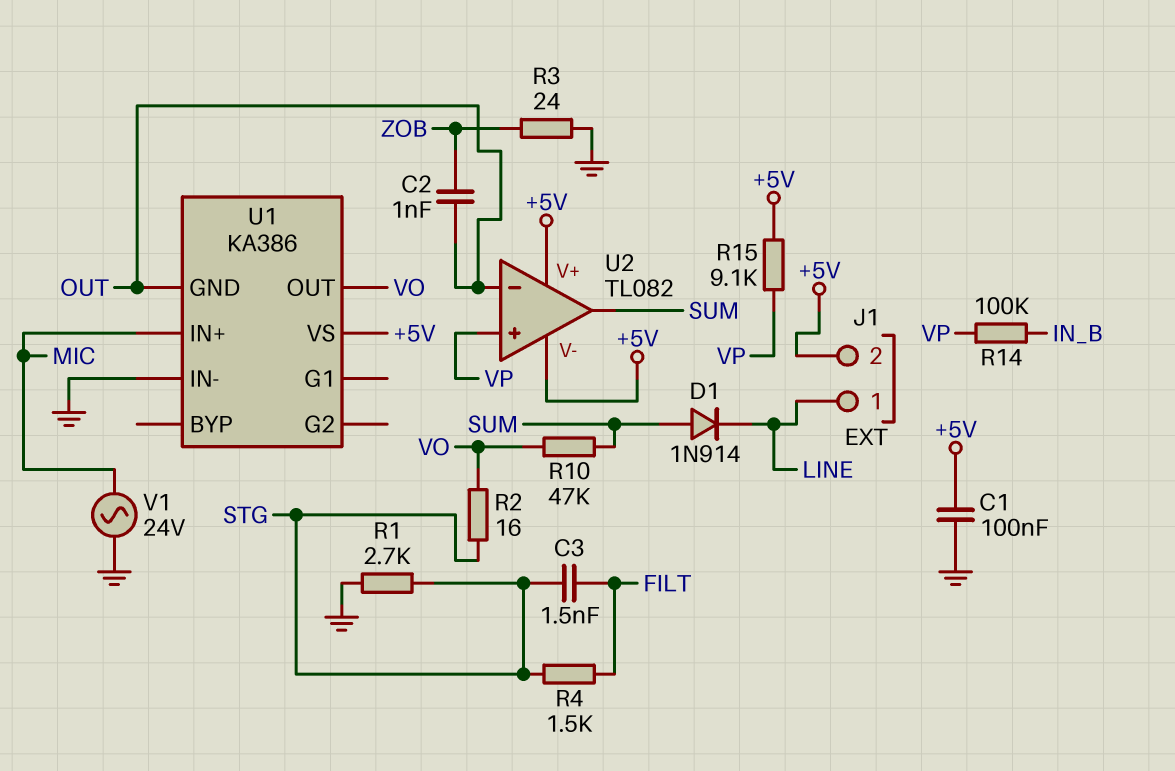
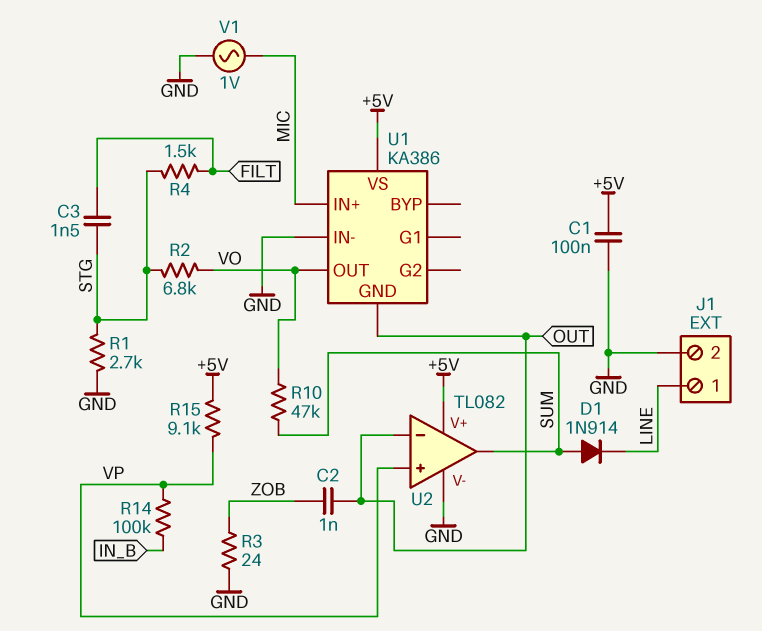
J1 pin 2: +5V -> GND
R2: 16 (STG, VO) -> 6.8k (STG, VO)
U2 pin V-: +5V -> GND
V1: AC 24V (GND, MIC) -> AC 1V (GND, MIC)

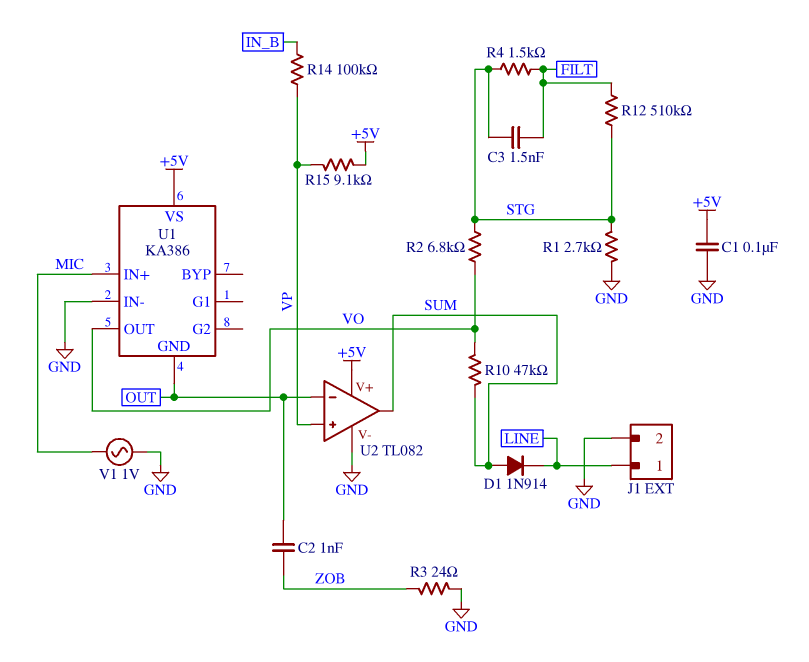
R12: none -> 510k (FILT, STG)

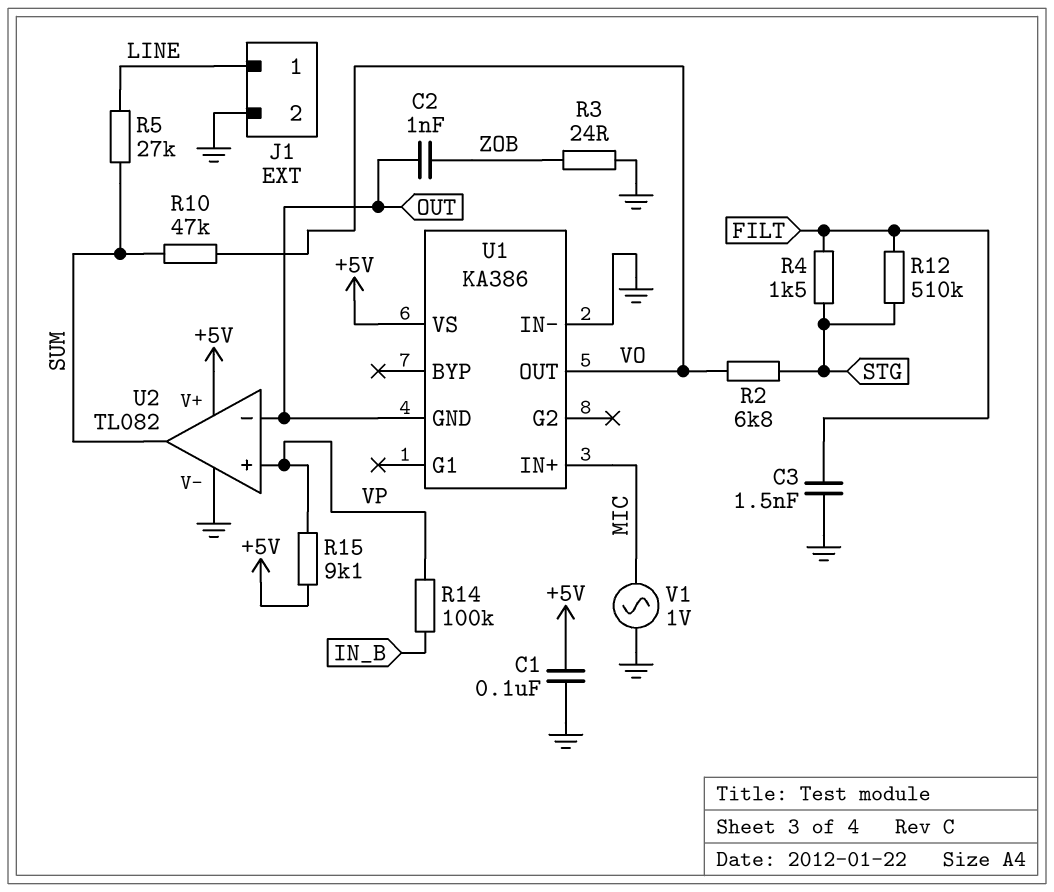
C3: 1.5nF (FILT, STG) -> 1.5nF (FILT, GND)
D1: diode 1N914 (A SUM, K LINE) -> none
R1: 2.7k (GND, STG) -> none
R5: none -> 27k (LINE, SUM)

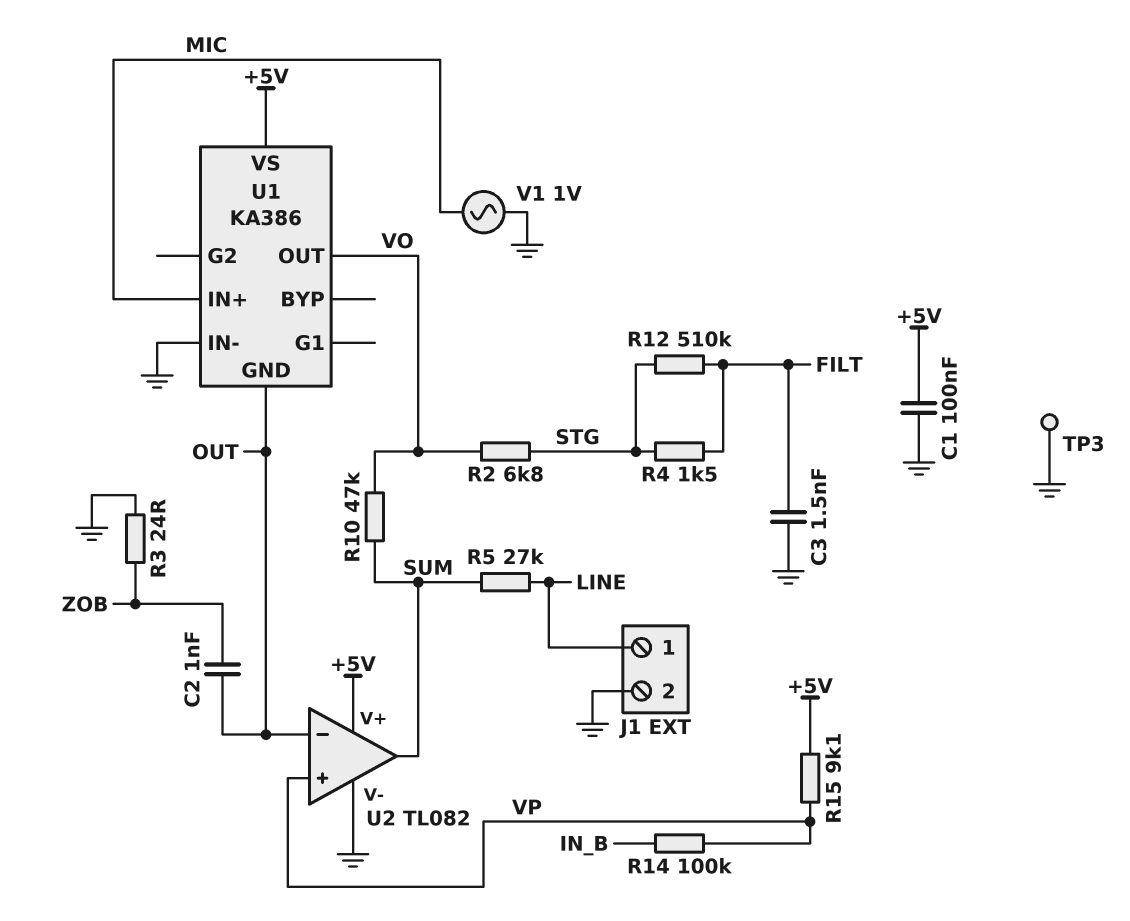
TP3: none -> test point (GND)

